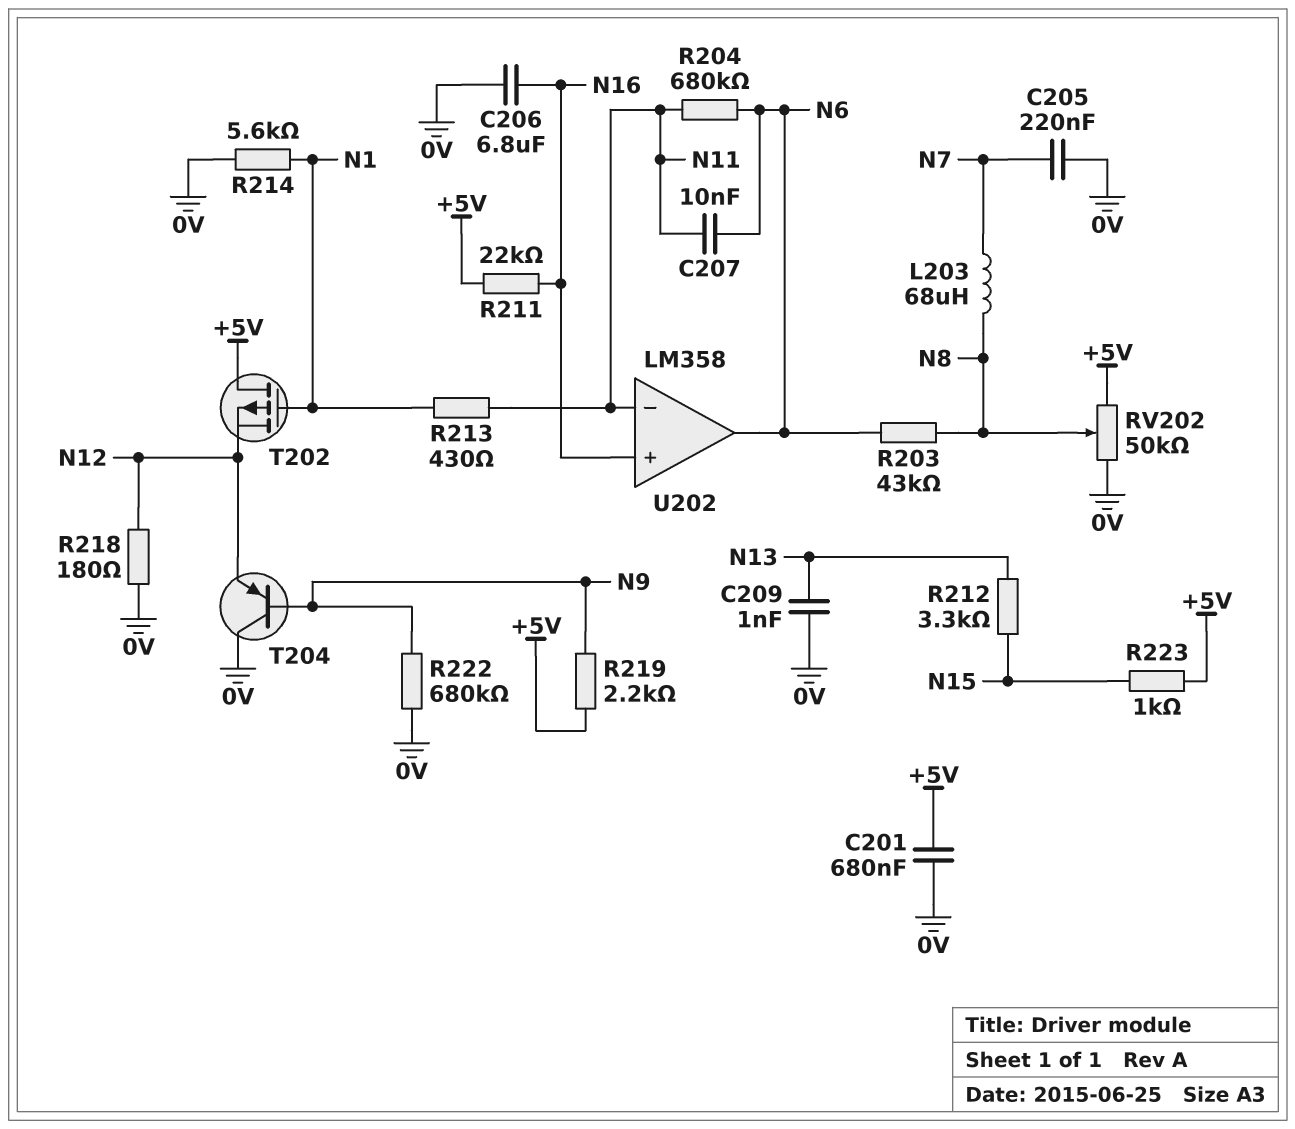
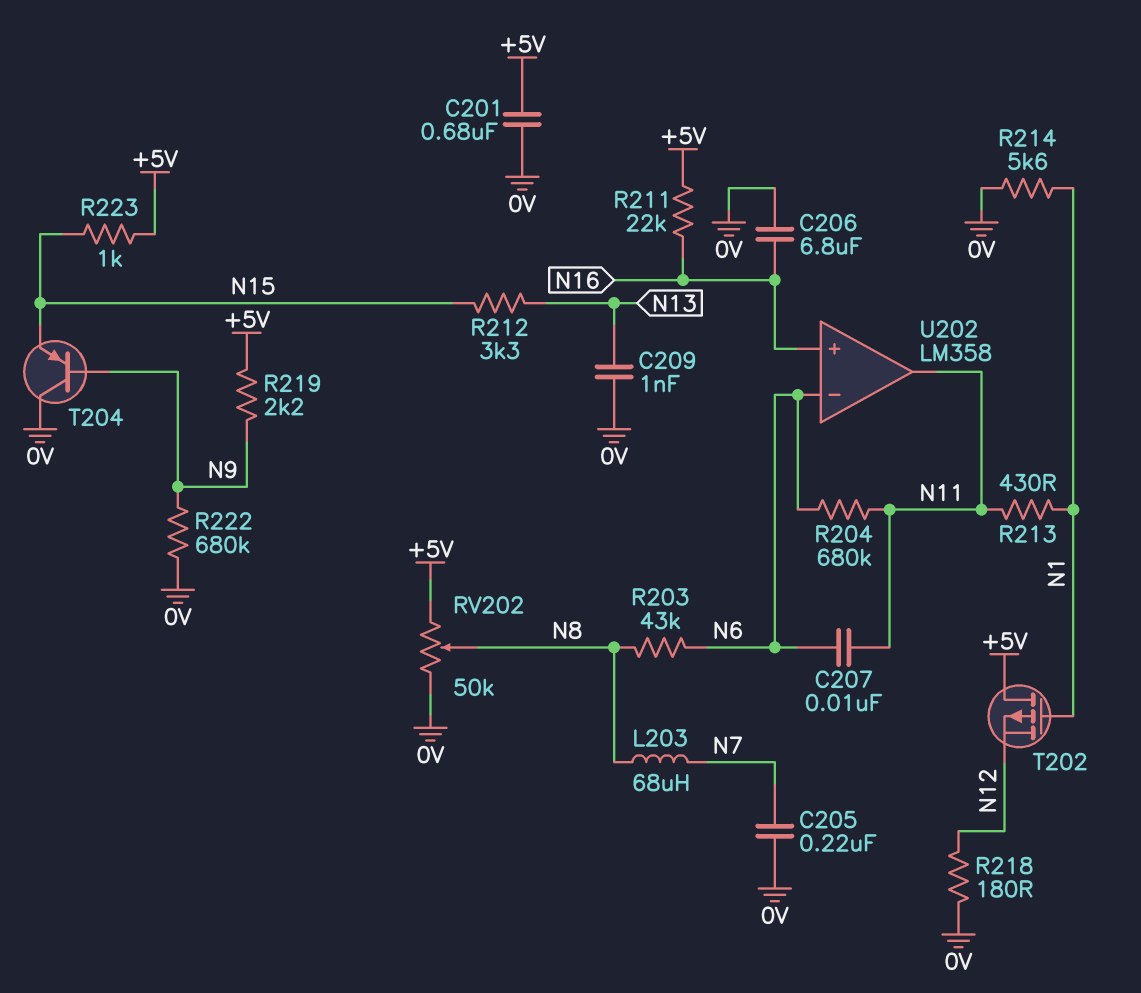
T204: PNP (B N9, C 0V, E N12) -> PNP (B N9, C 0V, E N15)
U202 pin in-: N11 -> N6
U202 pin out: N6 -> N11

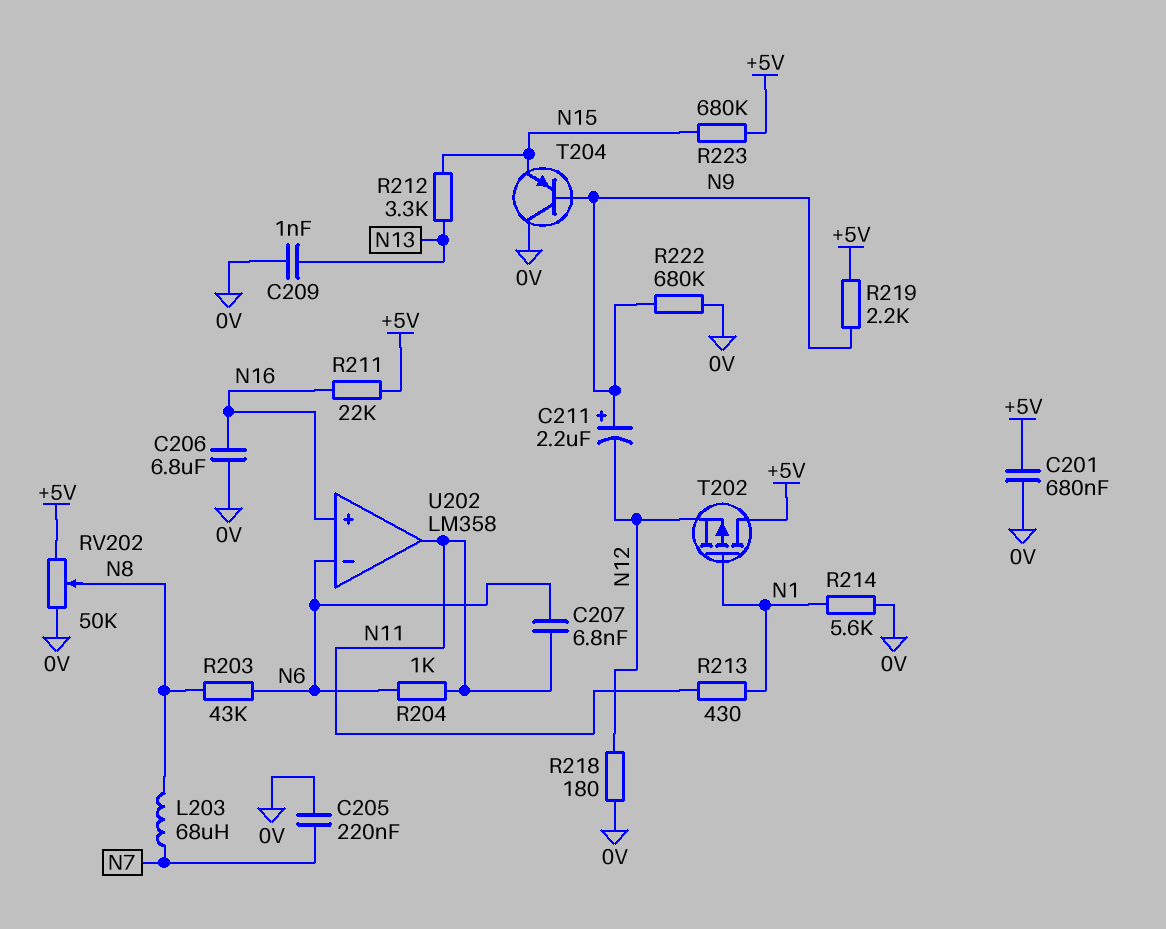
C207: 10nF (N6, N11) -> 6.8nF (N6, N11)
C211: none -> 2.2uF (plus N9, minus N12)
R204: 680k (N6, N11) -> 1k (N6, N11)
R223: 1k (+5V, N15) -> 680k (+5V, N15)

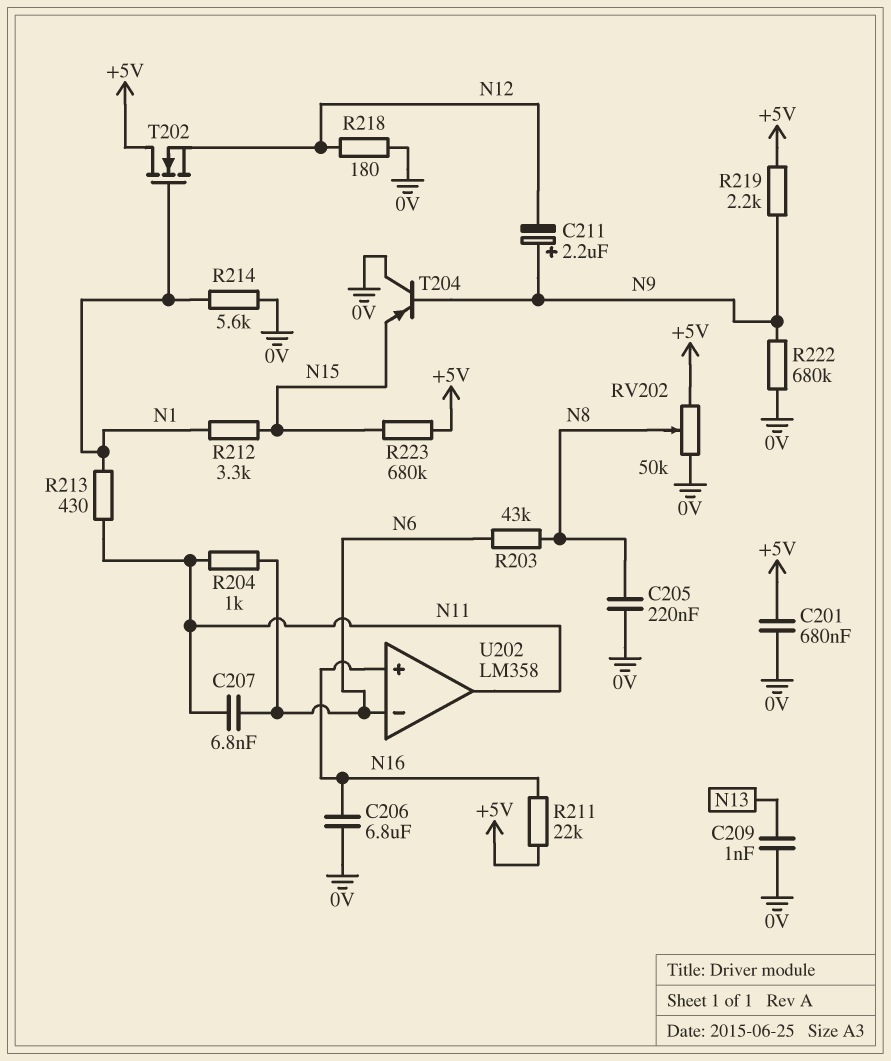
C205: 220nF (0V, N7) -> 220nF (0V, N8)
L203: 68uH (N7, N8) -> none
R212: 3.3k (N13, N15) -> 3.3k (N1, N15)
T202: PMOS (G N1, D +5V, S N12) -> NMOS (G N1, D +5V, S N12)

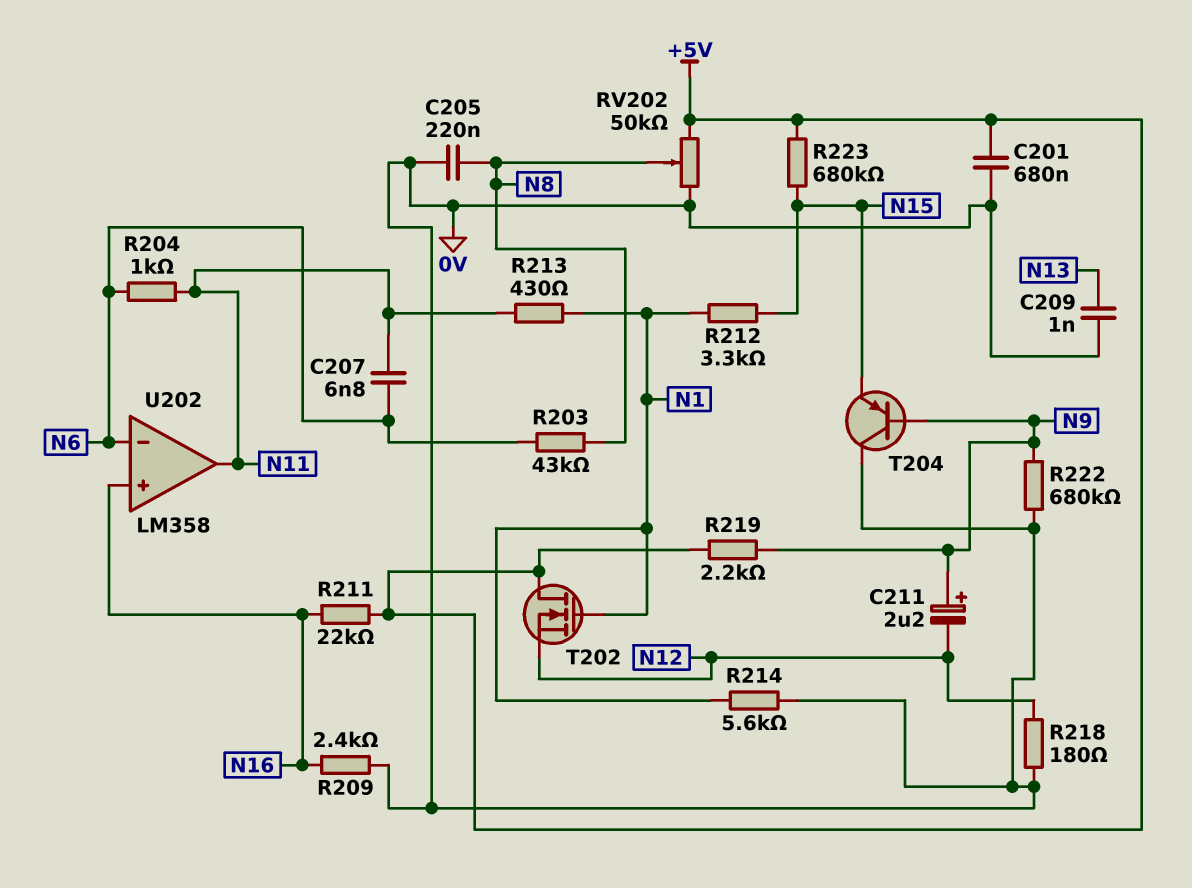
C206: 6.8uF (0V, N16) -> none
R209: none -> 2.4k (0V, N16)

